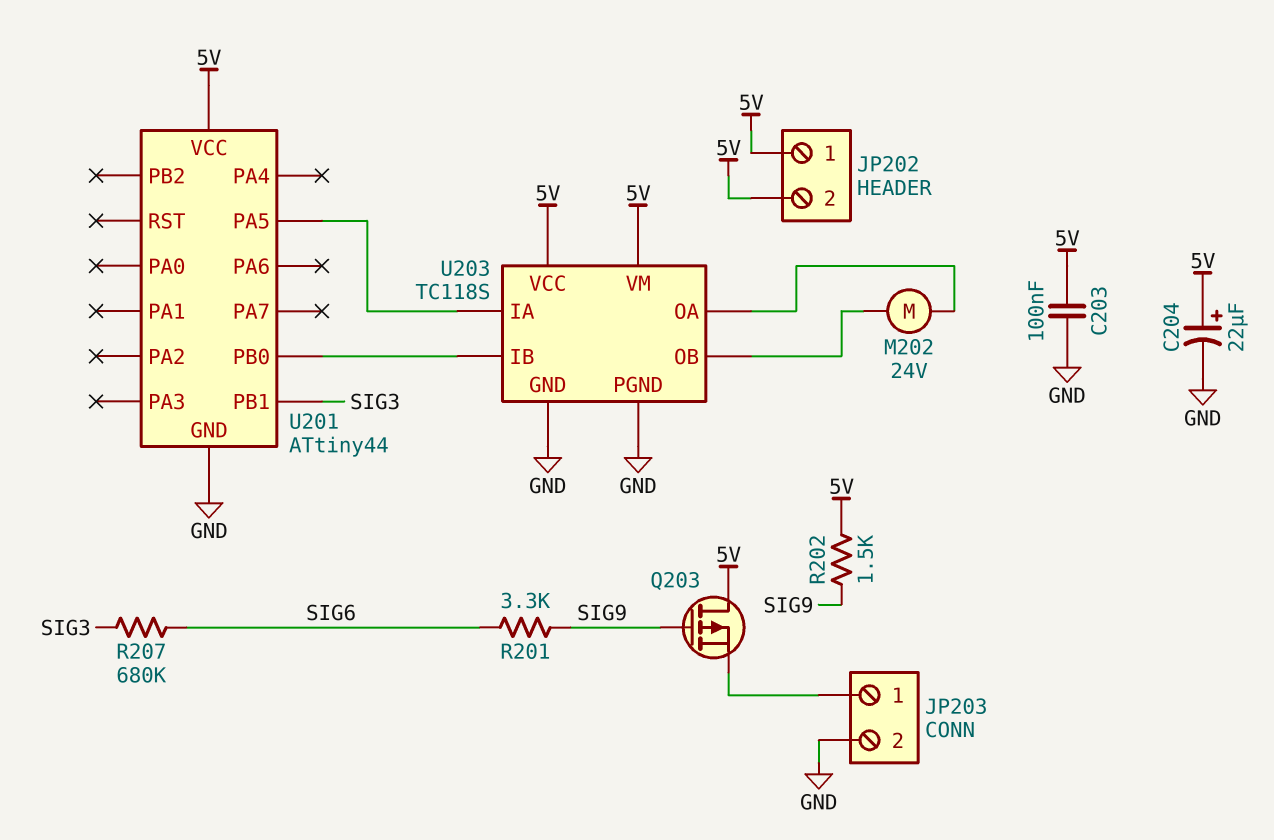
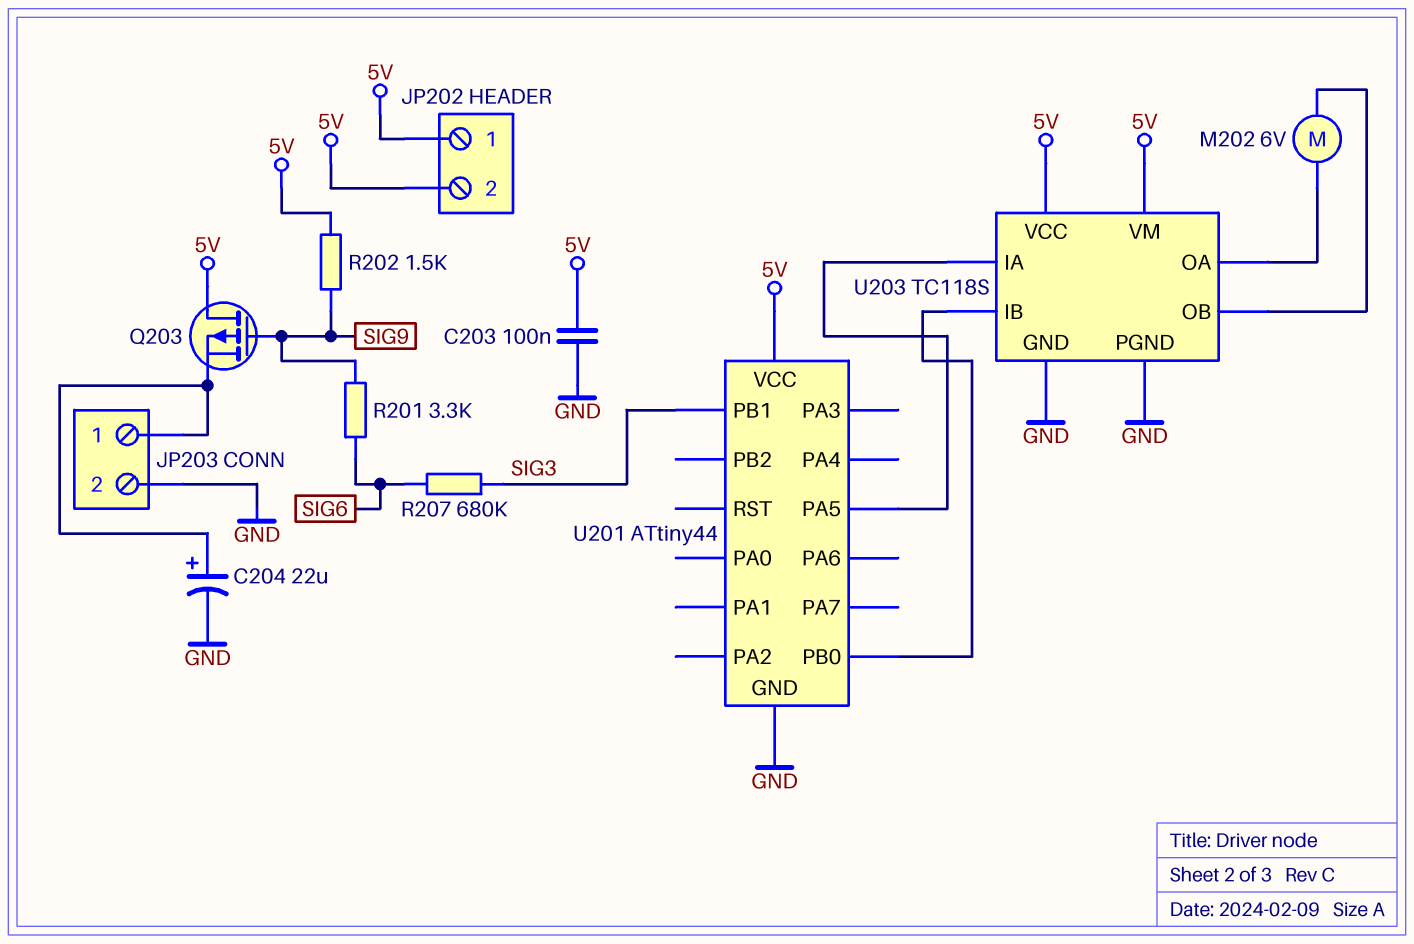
C204: 22uF (plus 5V, minus GND) -> 22uF (plus JP203/1, minus GND)
M202: motor 24V (U203/OA, U203/OB) -> motor 6V (U203/OA, U203/OB)

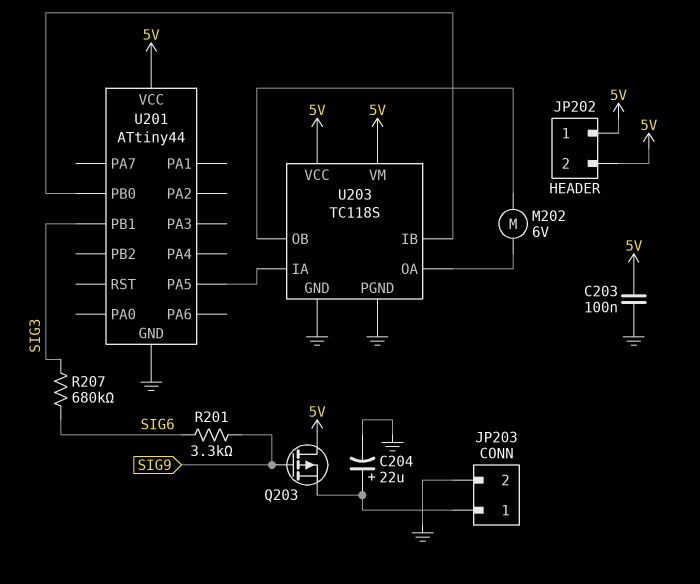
R202: 1.5k (5V, SIG9) -> none

